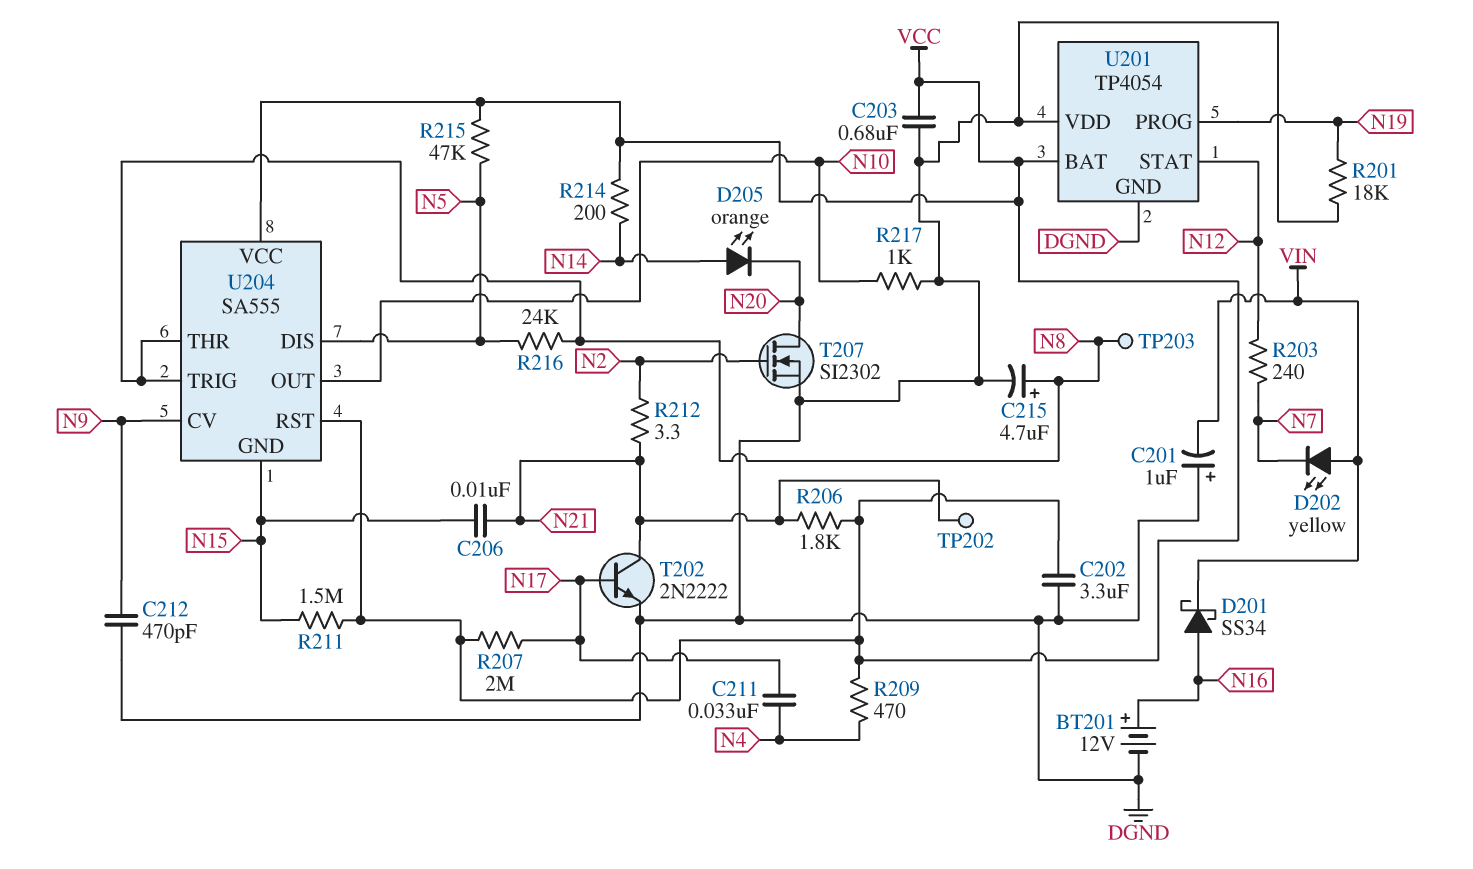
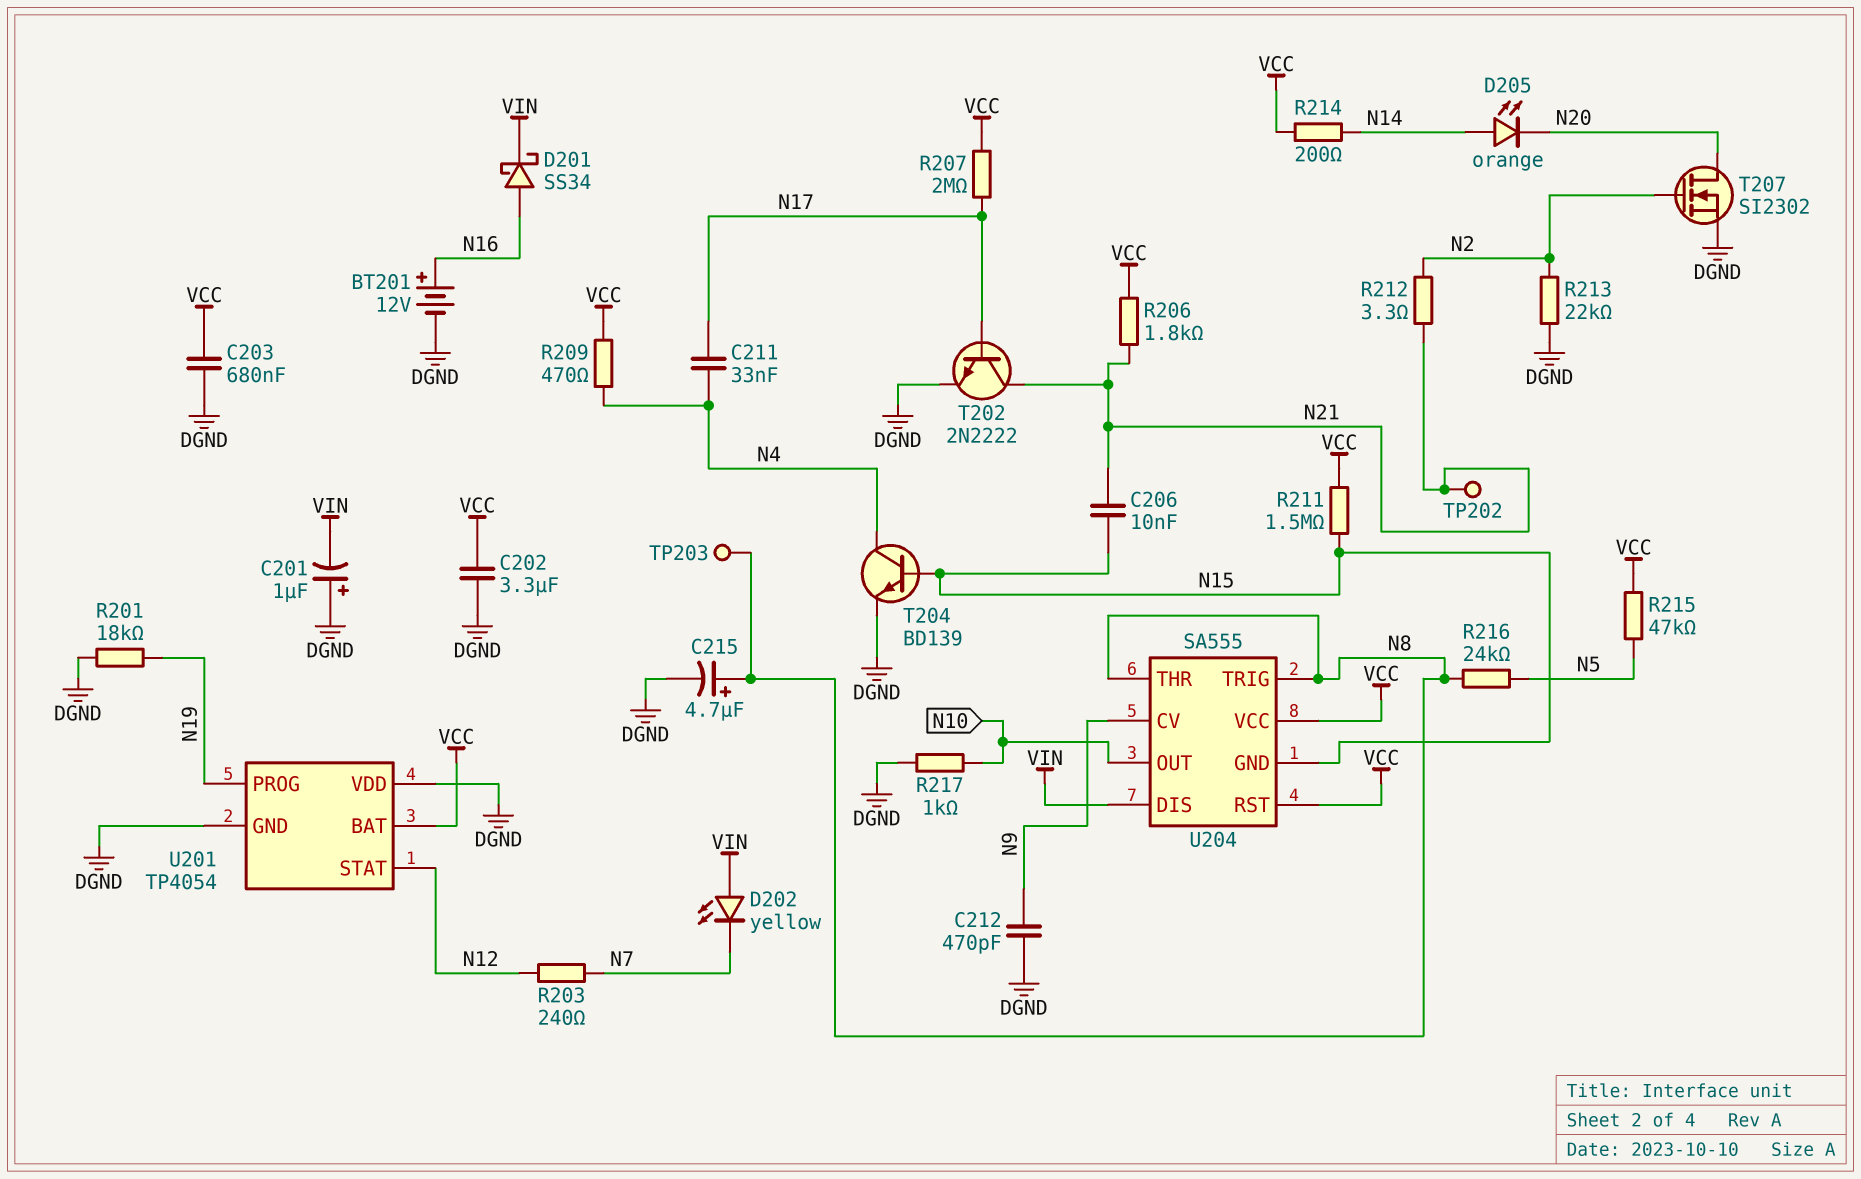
R213: none -> 22k (DGND, N2)
T204: none -> NPN BD139 (B N15, C N4, E DGND)
U204 pin DIS: N5 -> VIN

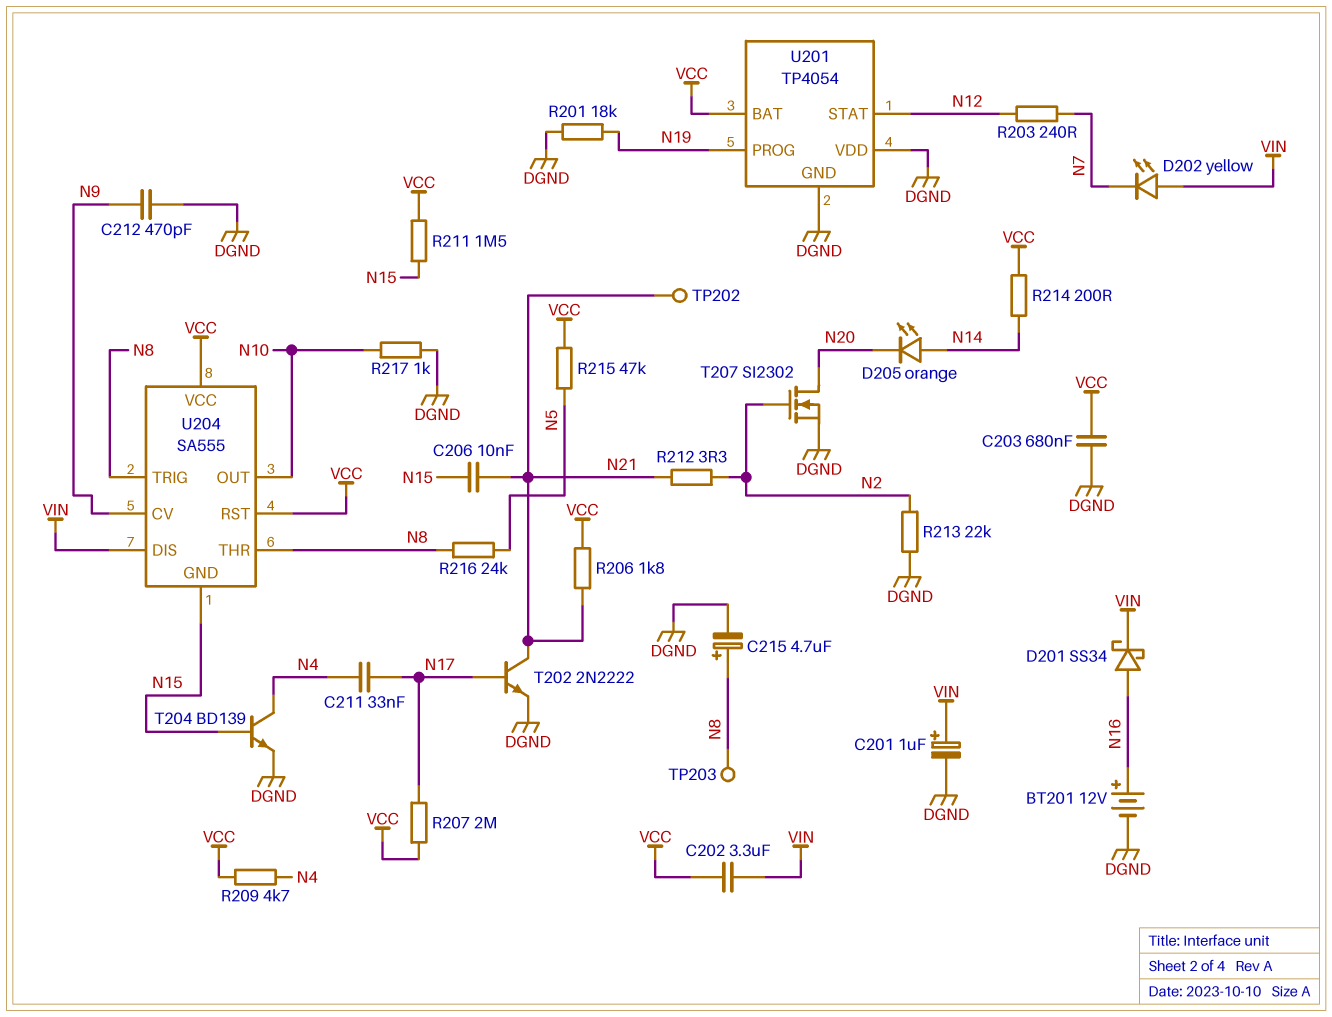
C201: 1uF (plus DGND, minus VIN) -> 1uF (plus VIN, minus DGND)
C202: 3.3uF (DGND, VCC) -> 3.3uF (VCC, VIN)
R209: 470 (N4, VCC) -> 4.7k (N4, VCC)

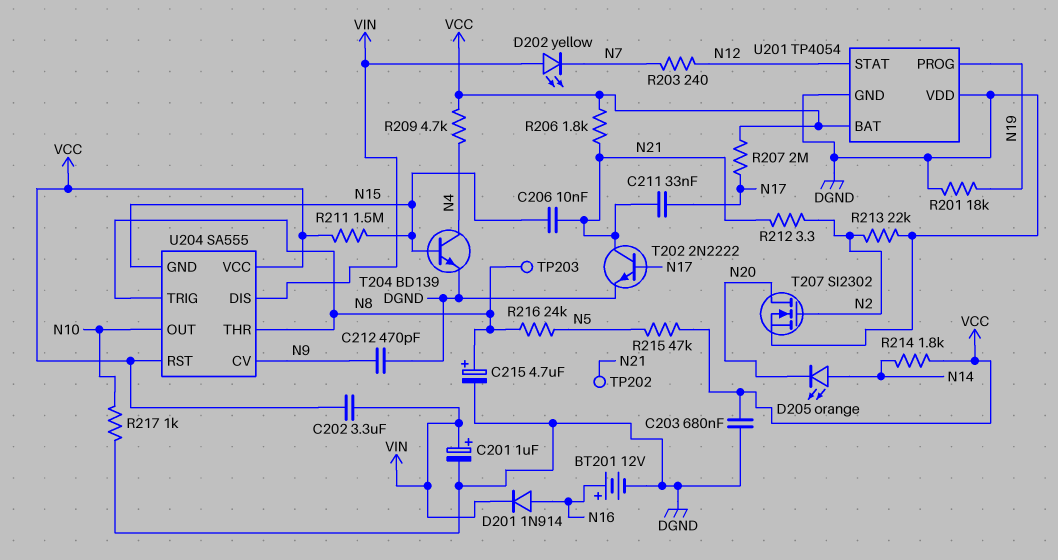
C211: 33nF (N4, N17) -> 33nF (N17, N21)
D201: schottky SS34 (A N16, K VIN) -> diode 1N914 (A N16, K VIN)
R214: 200 (N14, VCC) -> 1.8k (N14, VCC)

